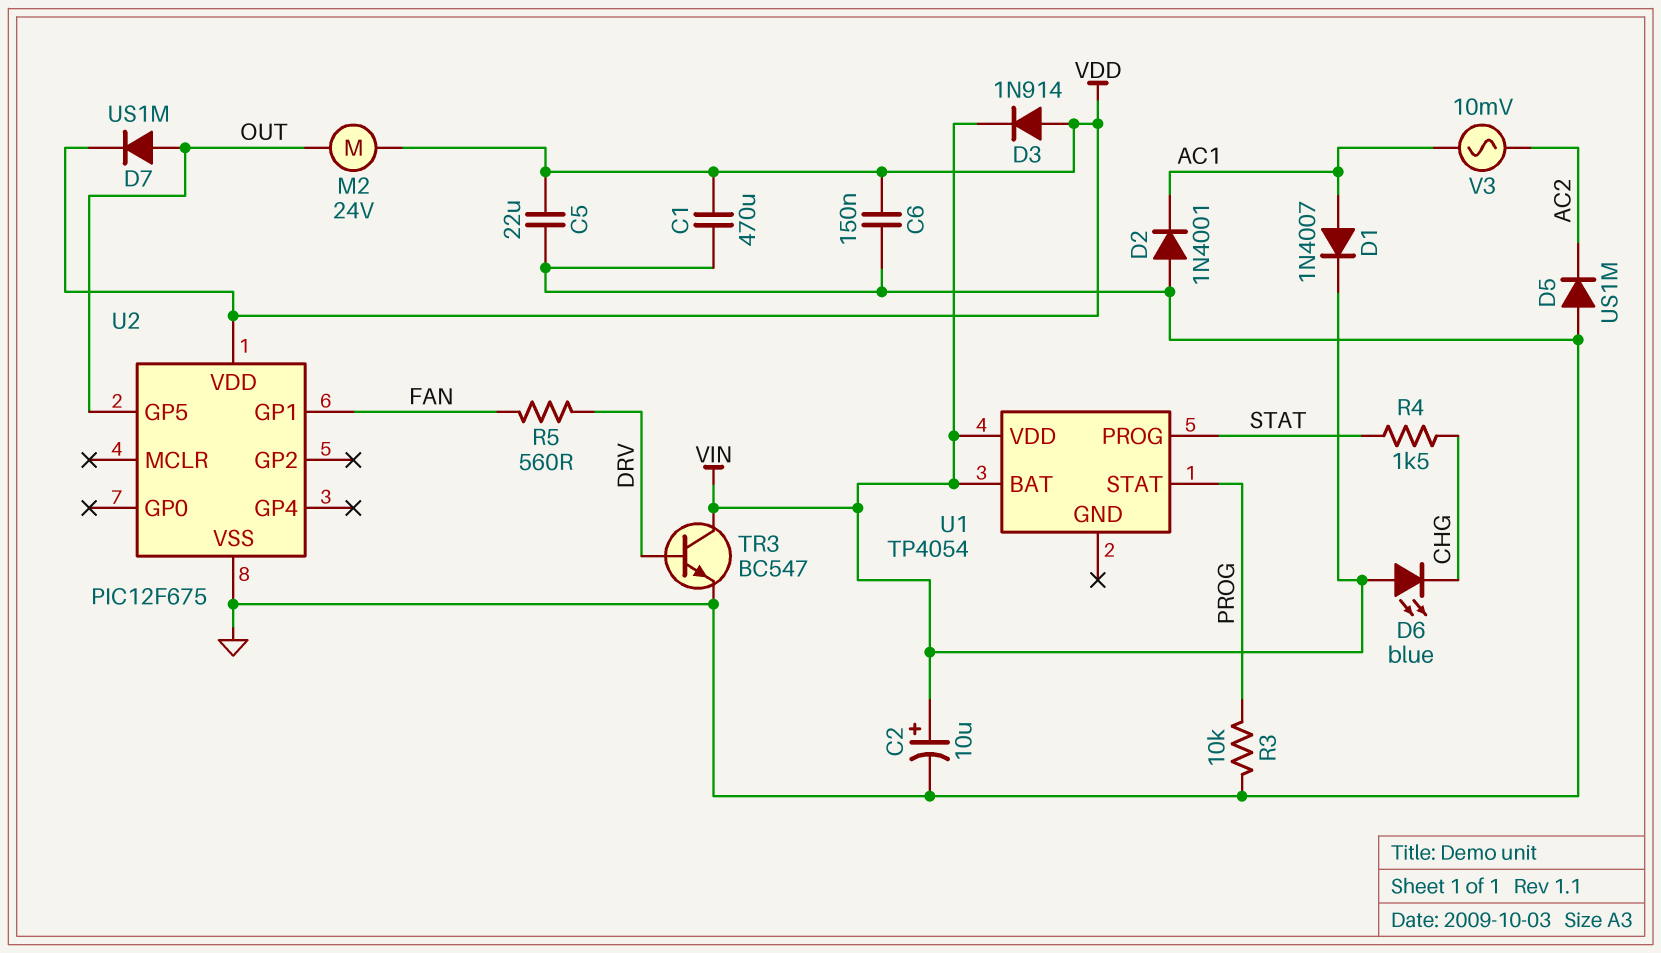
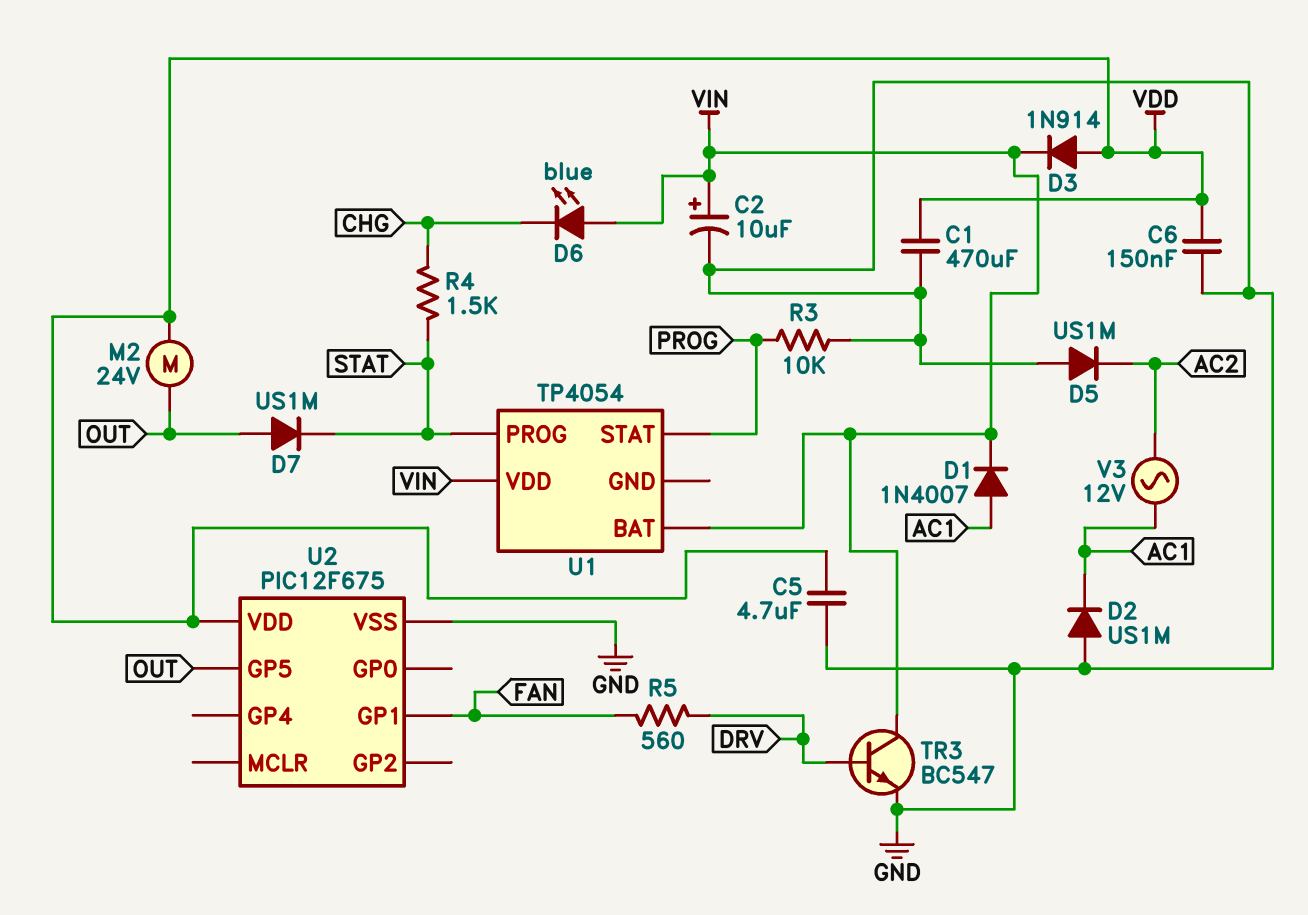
C5: 22uF (GND, VDD) -> 4.7uF (GND, VDD)
D2: diode 1N4001 (A GND, K AC1) -> diode US1M (A GND, K AC1)
D7: diode US1M (A OUT, K VDD) -> diode US1M (A OUT, K STAT)
V3: AC 10mV (AC1, AC2) -> AC 12V (AC1, AC2)

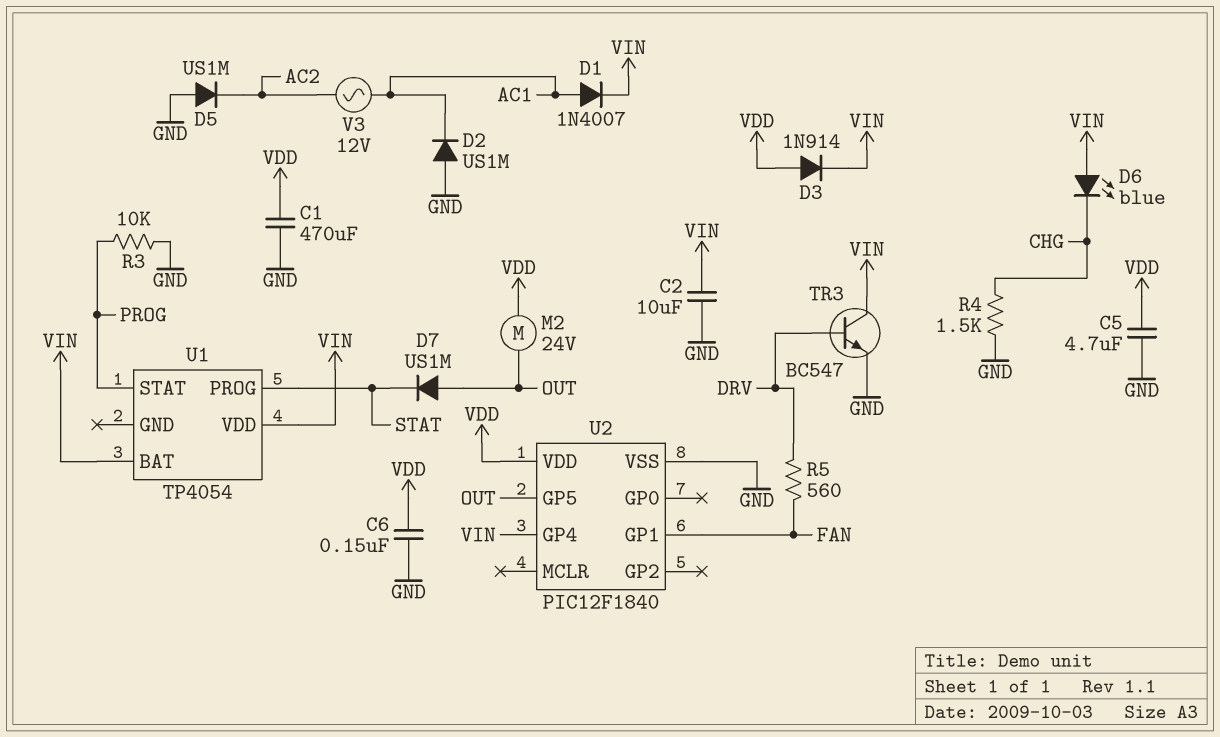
C2: 10uF (plus VIN, minus GND) -> 10uF (GND, VIN)
R4: 1.5k (CHG, STAT) -> 1.5k (CHG, GND)
U2: PIC12F675 -> PIC12F1840
U2 pin GP4: none -> VIN

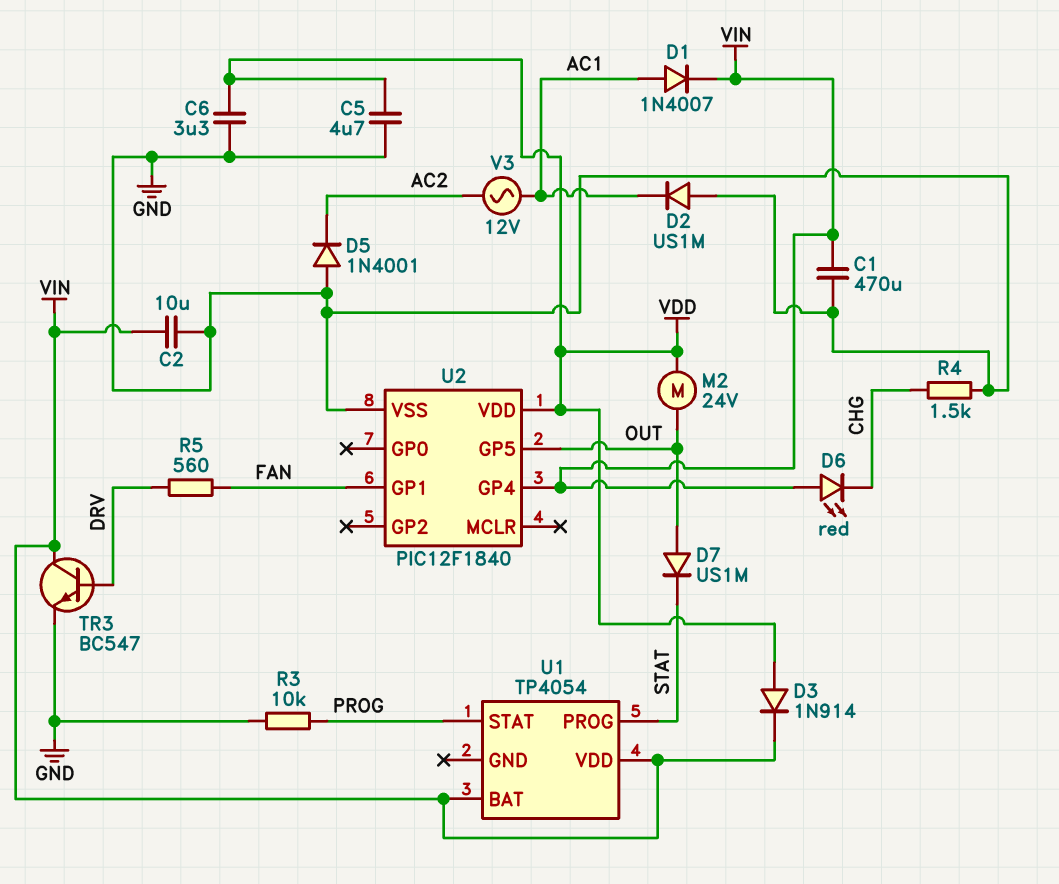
C1: 470uF (GND, VDD) -> 470uF (GND, VIN)
C6: 150nF (GND, VDD) -> 3.3uF (GND, VDD)
D5: diode US1M (A GND, K AC2) -> diode 1N4001 (A GND, K AC2)
D6: LED blue (A VIN, K CHG) -> LED red (A VIN, K CHG)

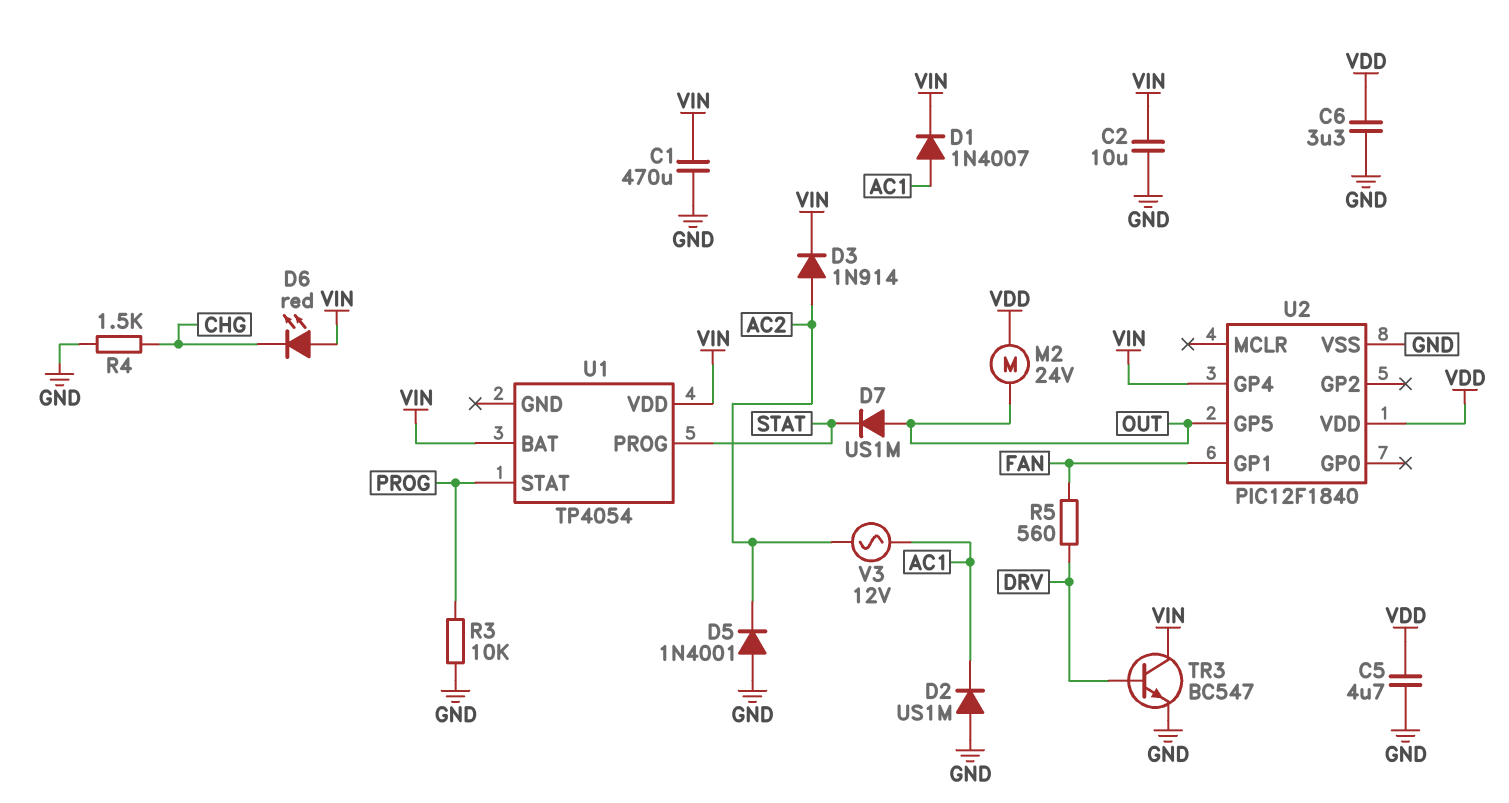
D3: diode 1N914 (A VDD, K VIN) -> diode 1N914 (A AC2, K VIN)

